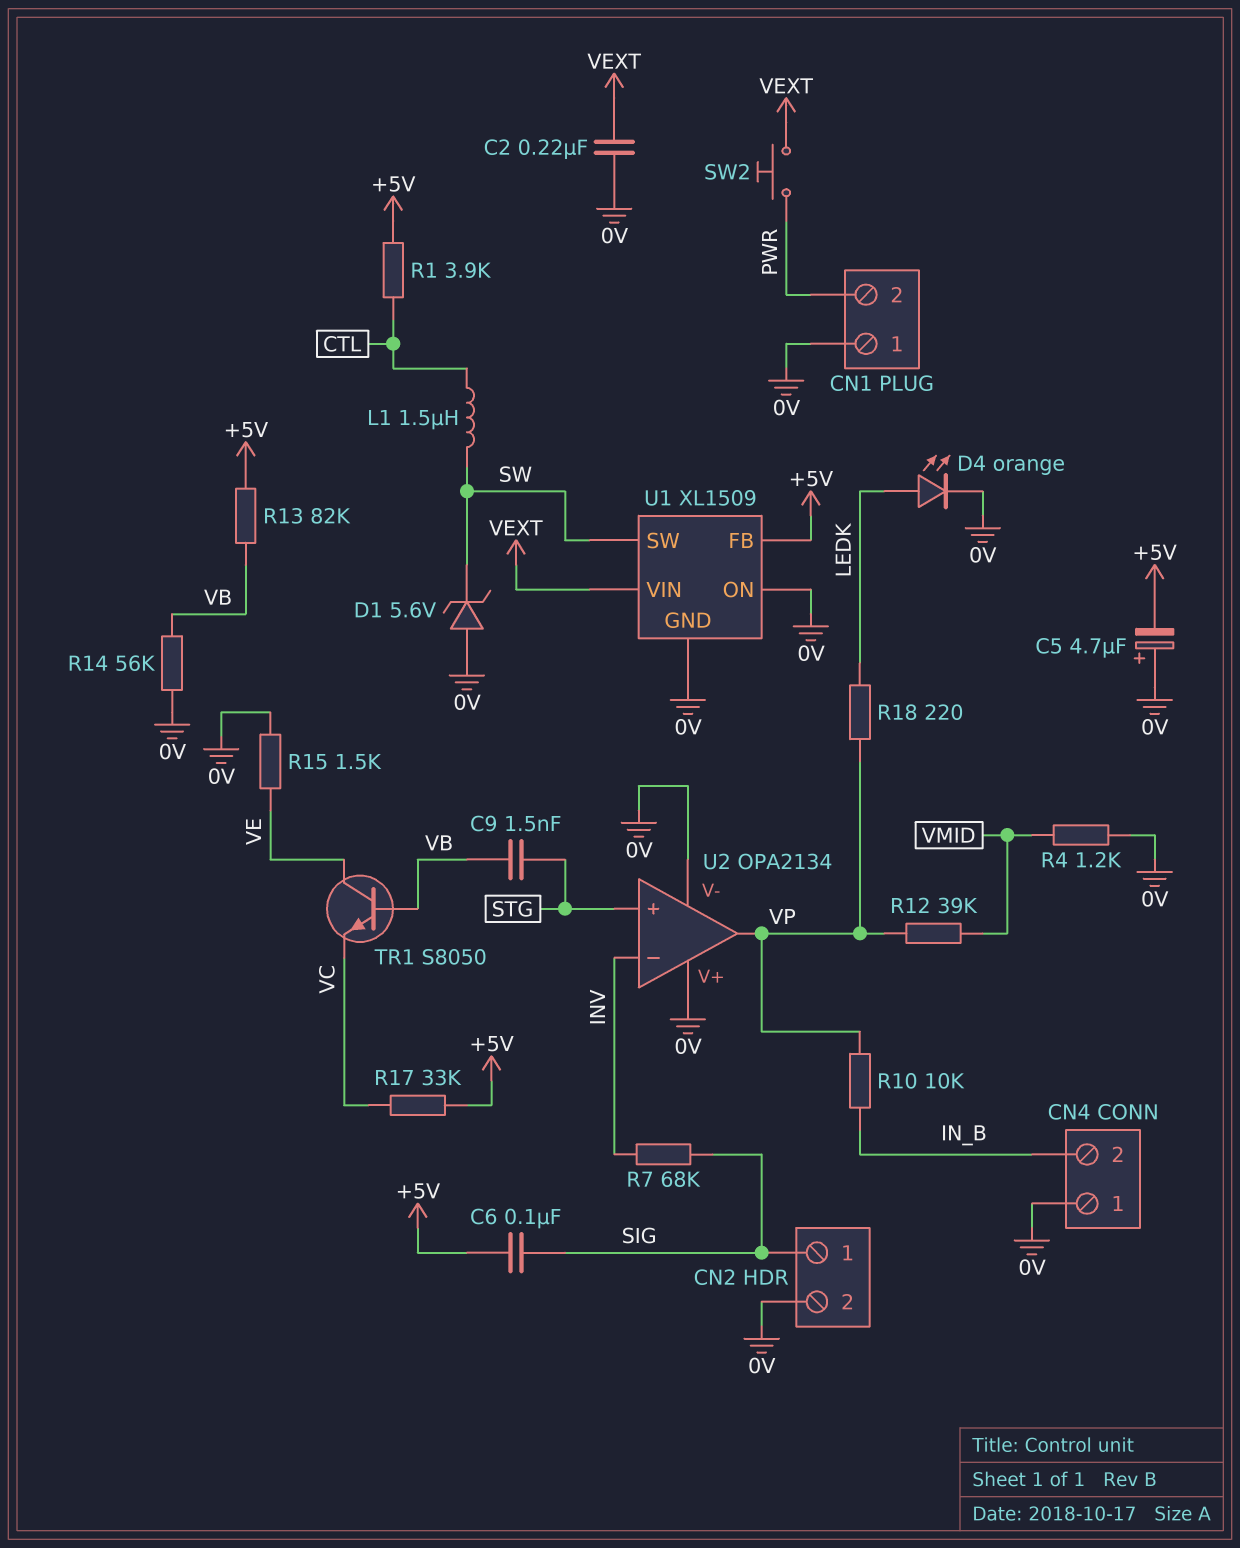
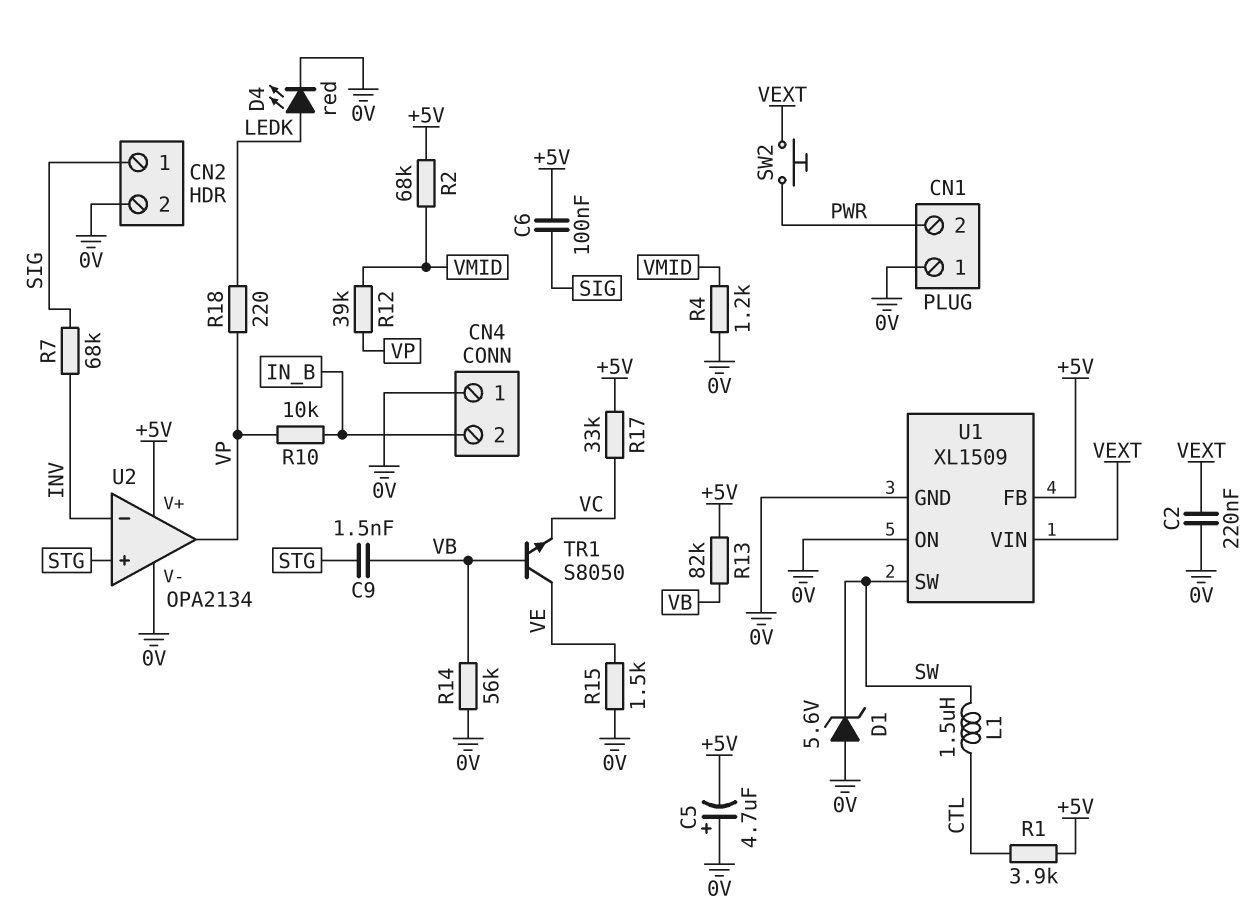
D4: LED orange (A LEDK, K 0V) -> LED red (A LEDK, K 0V)
R2: none -> 68k (+5V, VMID)
U2 pin V+: 0V -> +5V

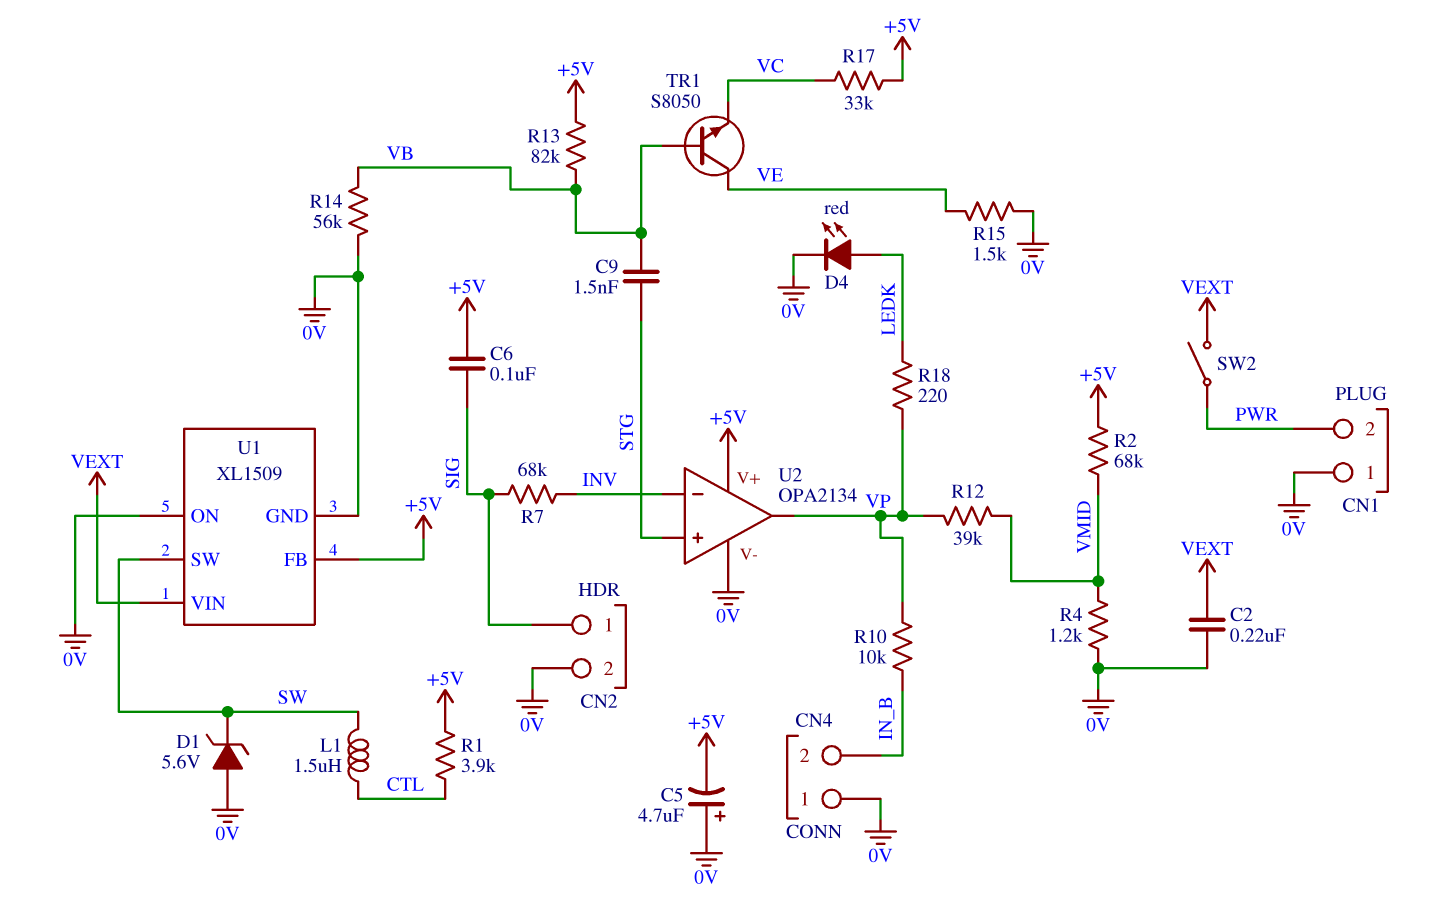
SW2: button (PWR, VEXT) -> switch (PWR, VEXT)

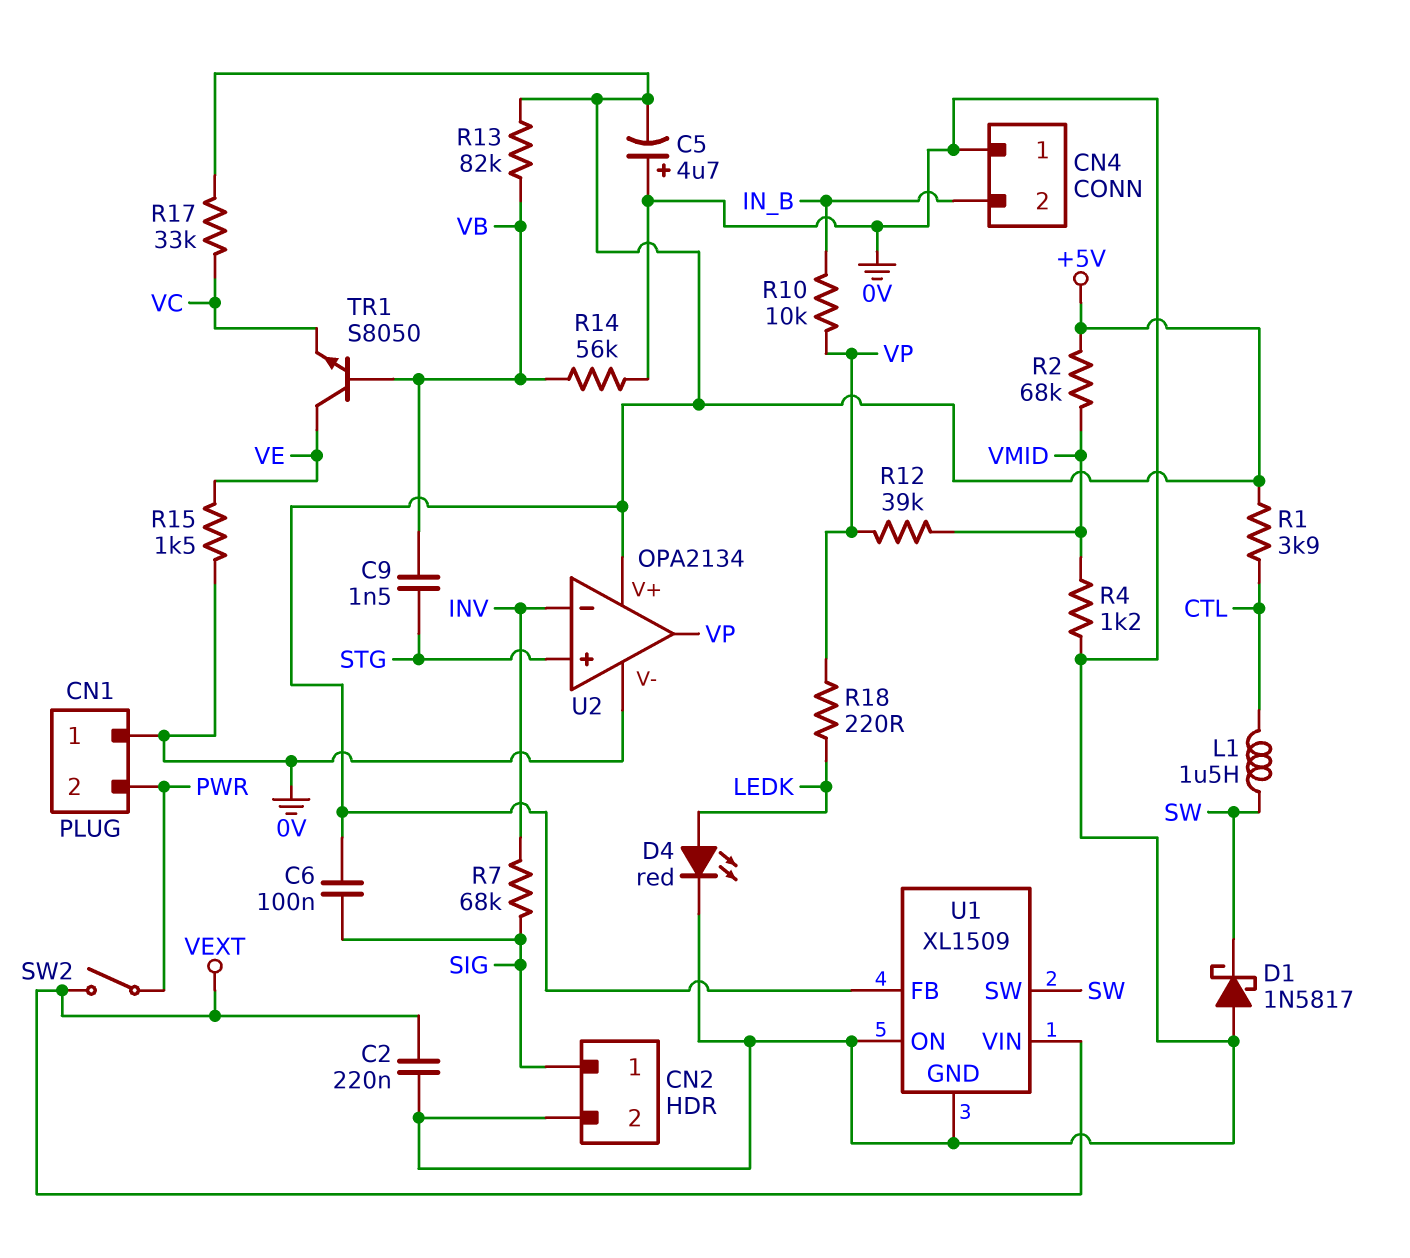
D1: zener 5.6V (A 0V, K SW) -> schottky 1N5817 (A 0V, K SW)

